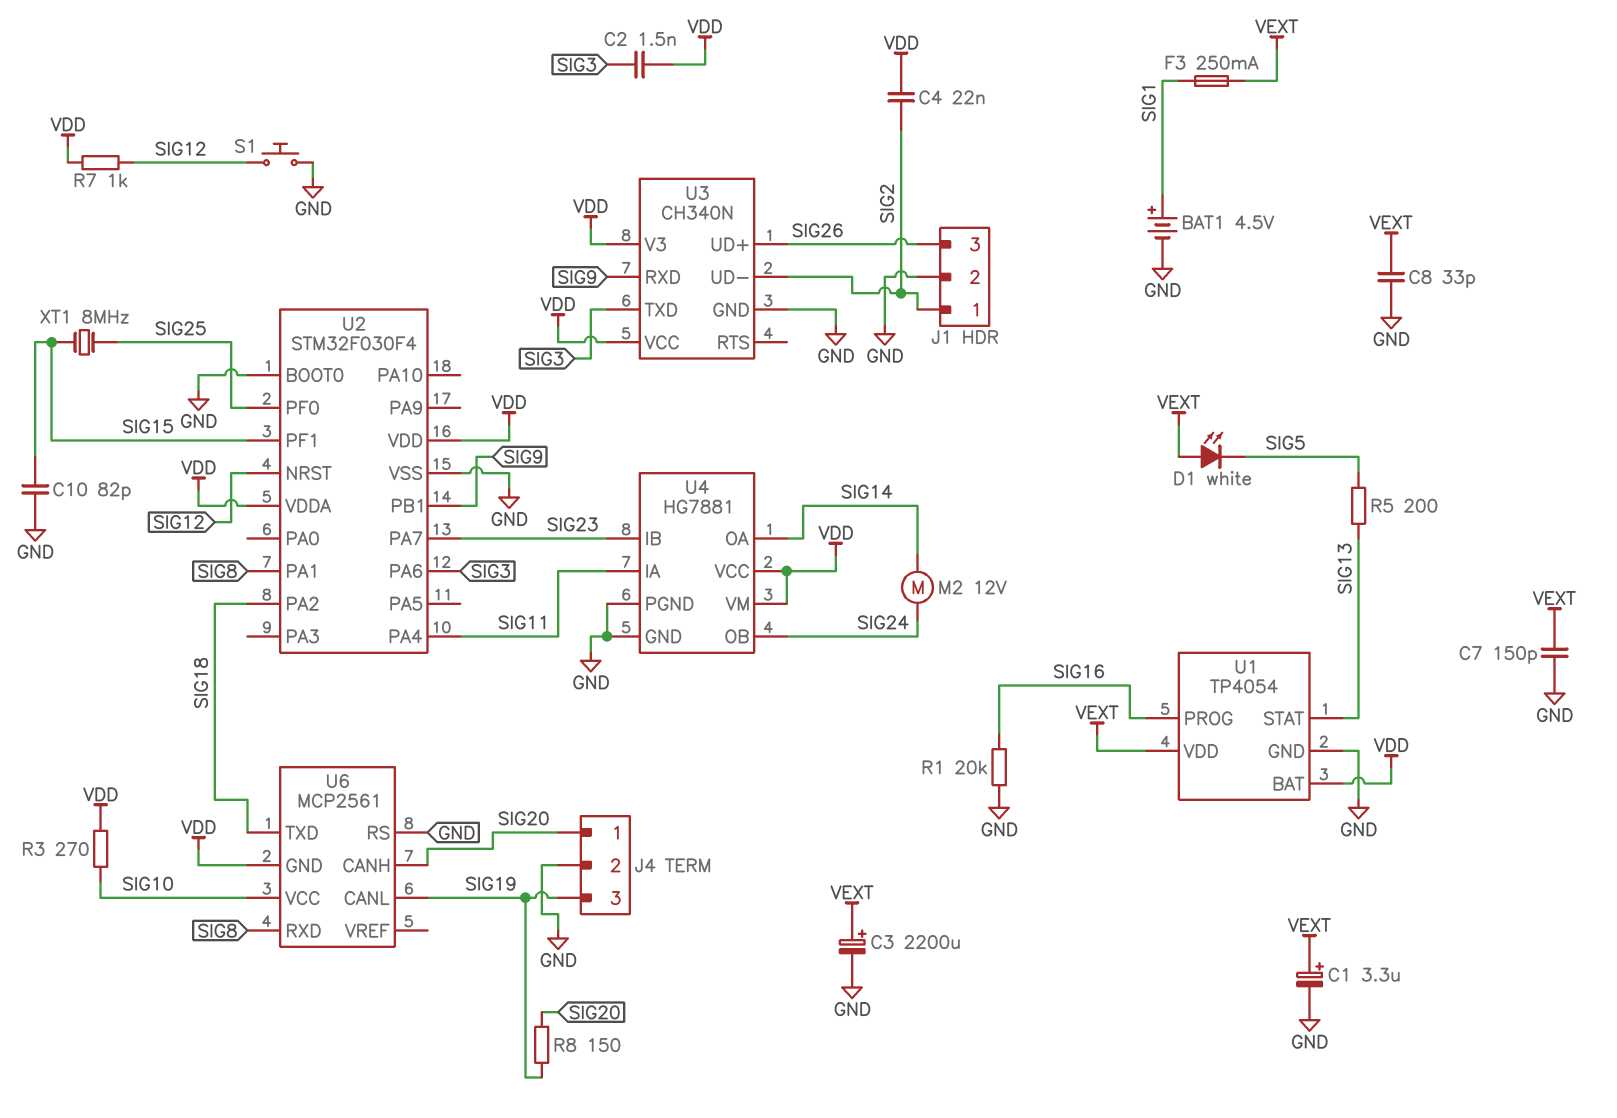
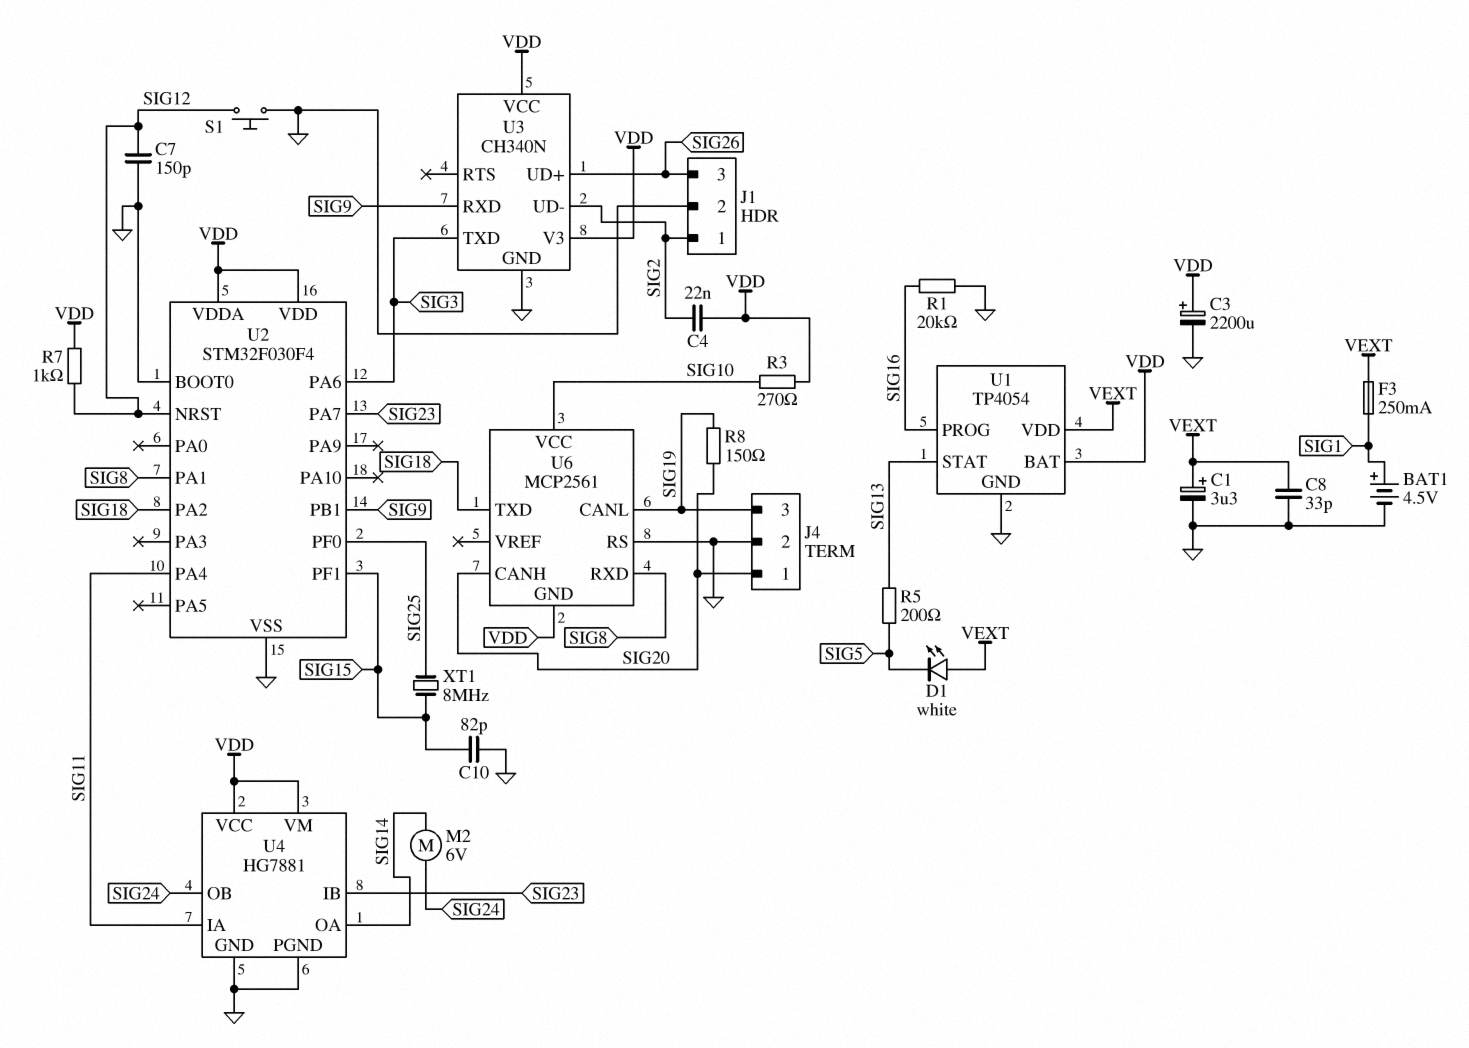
C2: 1.5nF (SIG3, VDD) -> none
C3: 2200uF (plus VEXT, minus GND) -> 2200uF (plus VDD, minus GND)
C7: 150pF (GND, VEXT) -> 150pF (GND, SIG12)
M2: motor 12V (SIG14, SIG24) -> motor 6V (SIG14, SIG24)

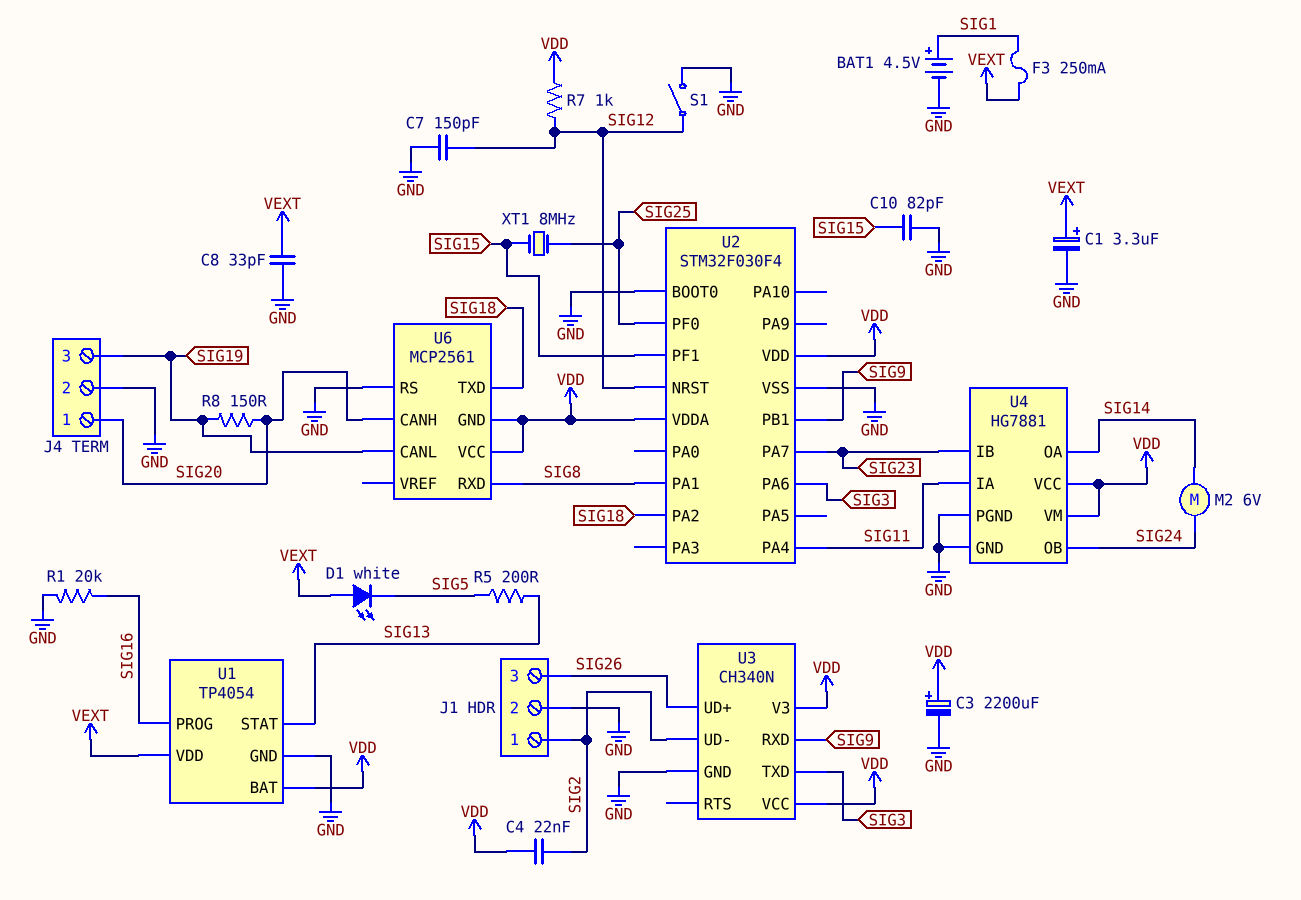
R3: 270 (SIG10, VDD) -> none
S1: button (GND, SIG12) -> switch (GND, SIG12)
U6 pin VCC: SIG10 -> VDD

